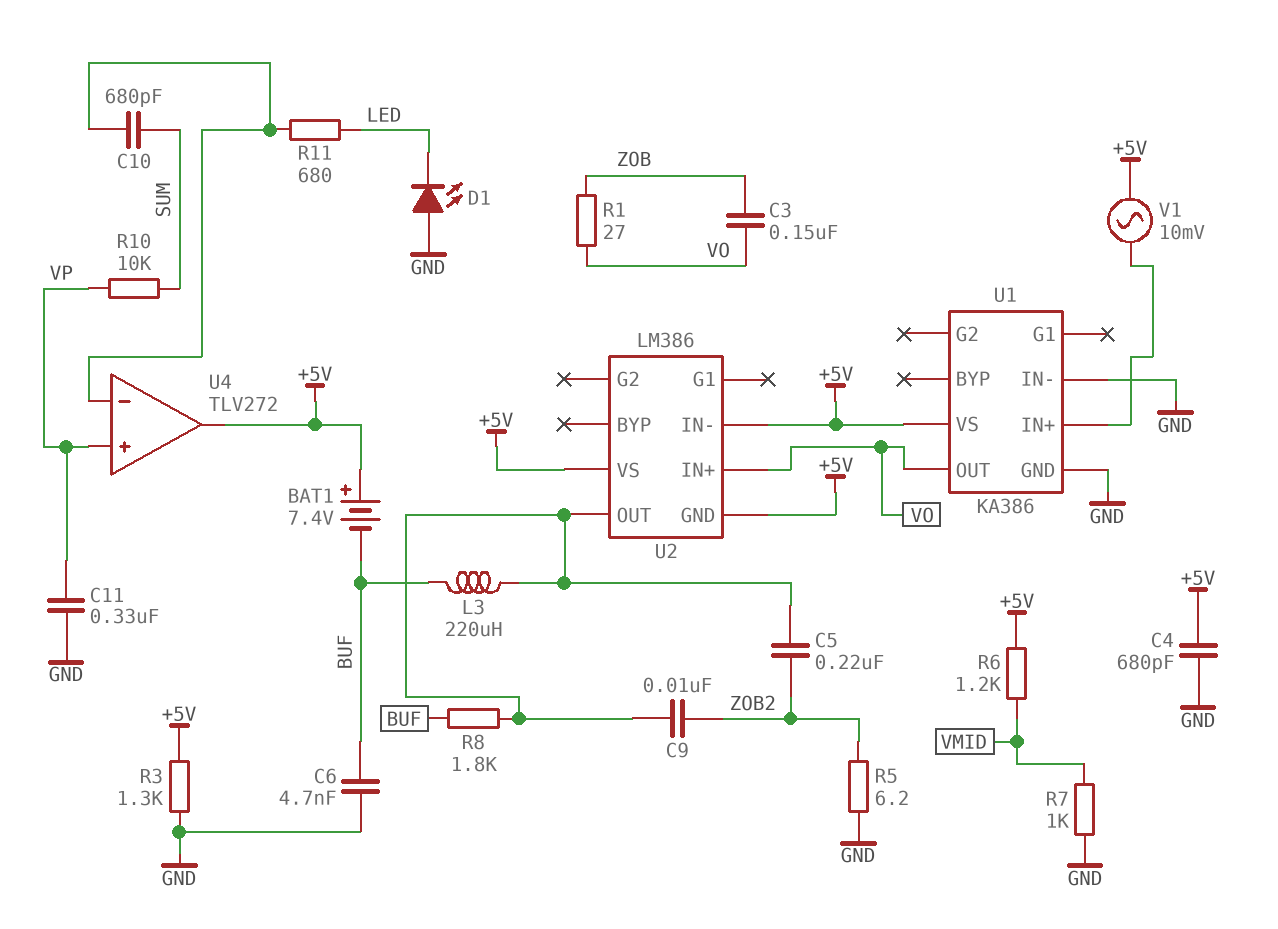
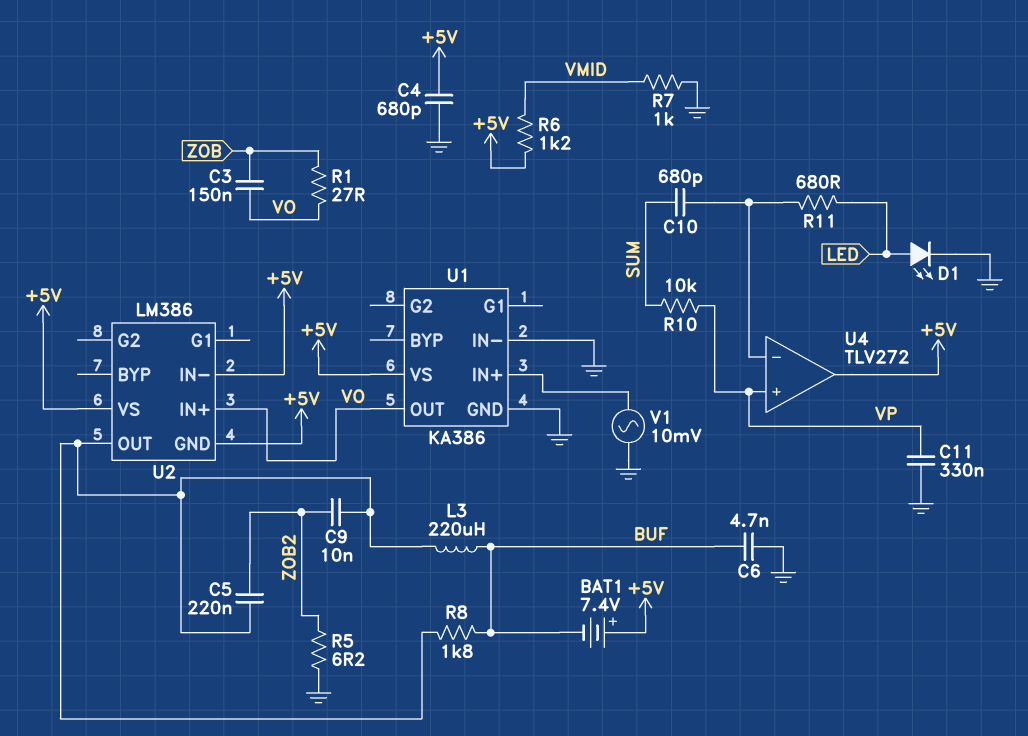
D1: LED (A GND, K LED) -> LED (A LED, K GND)
R3: 1.3k (+5V, GND) -> none
V1: AC 10mV (+5V, U1/IN+) -> AC 10mV (GND, U1/IN+)

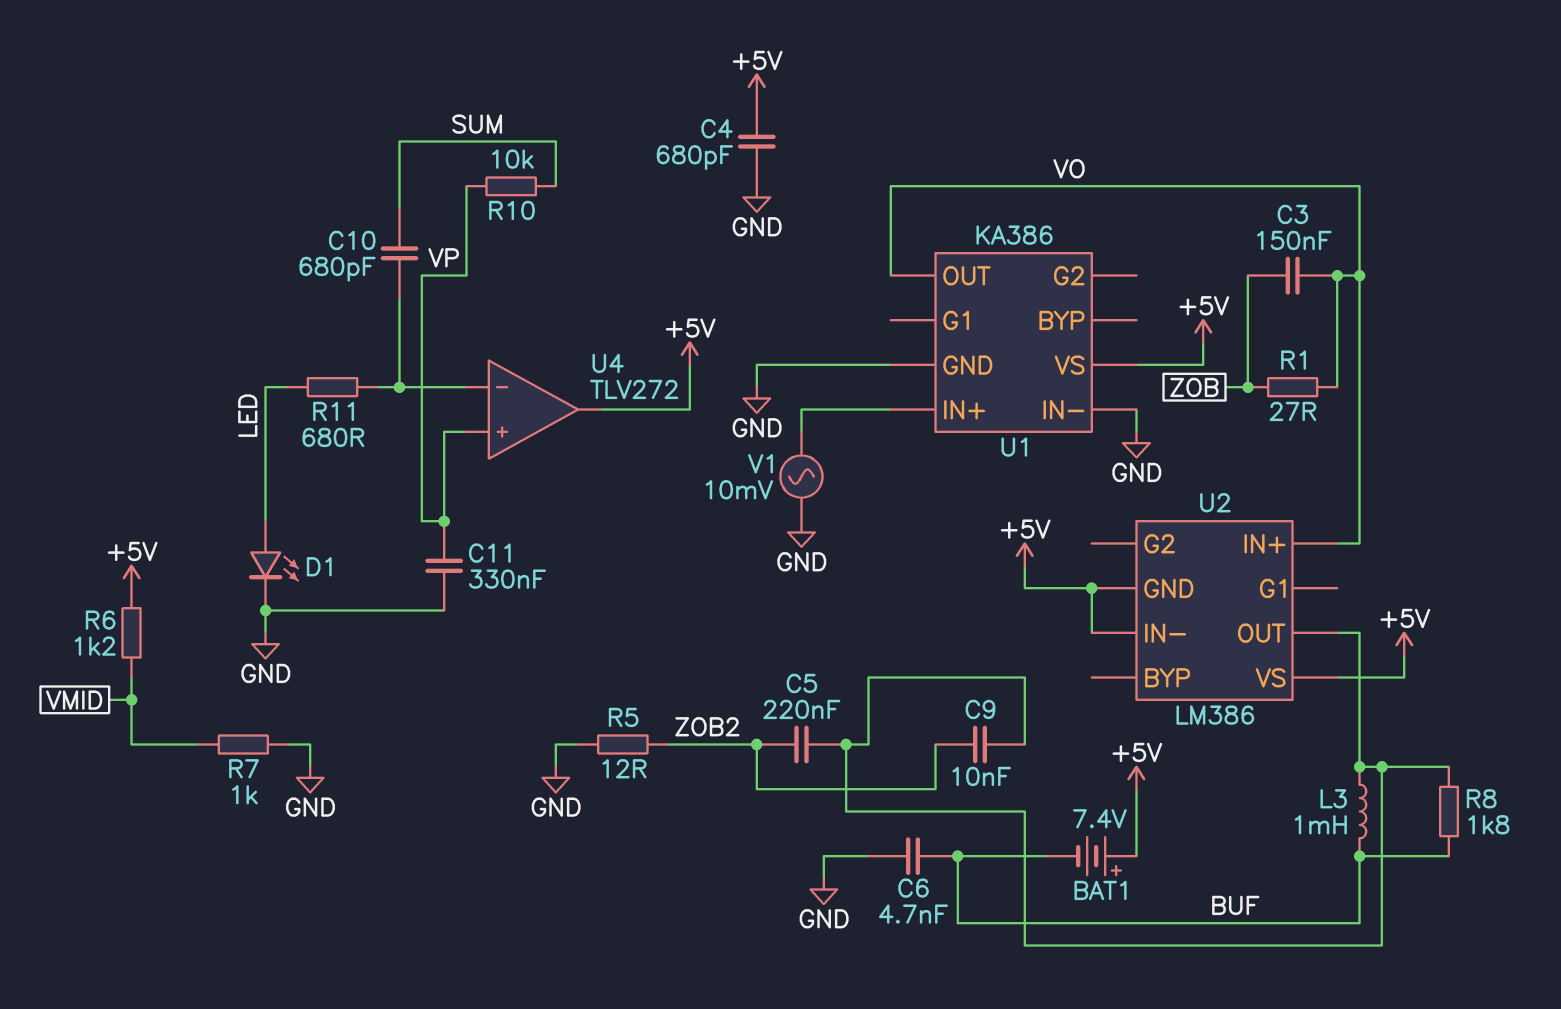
L3: 220uH (BUF, U2/OUT) -> 1mH (BUF, U2/OUT)
R5: 6.2 (GND, ZOB2) -> 12 (GND, ZOB2)

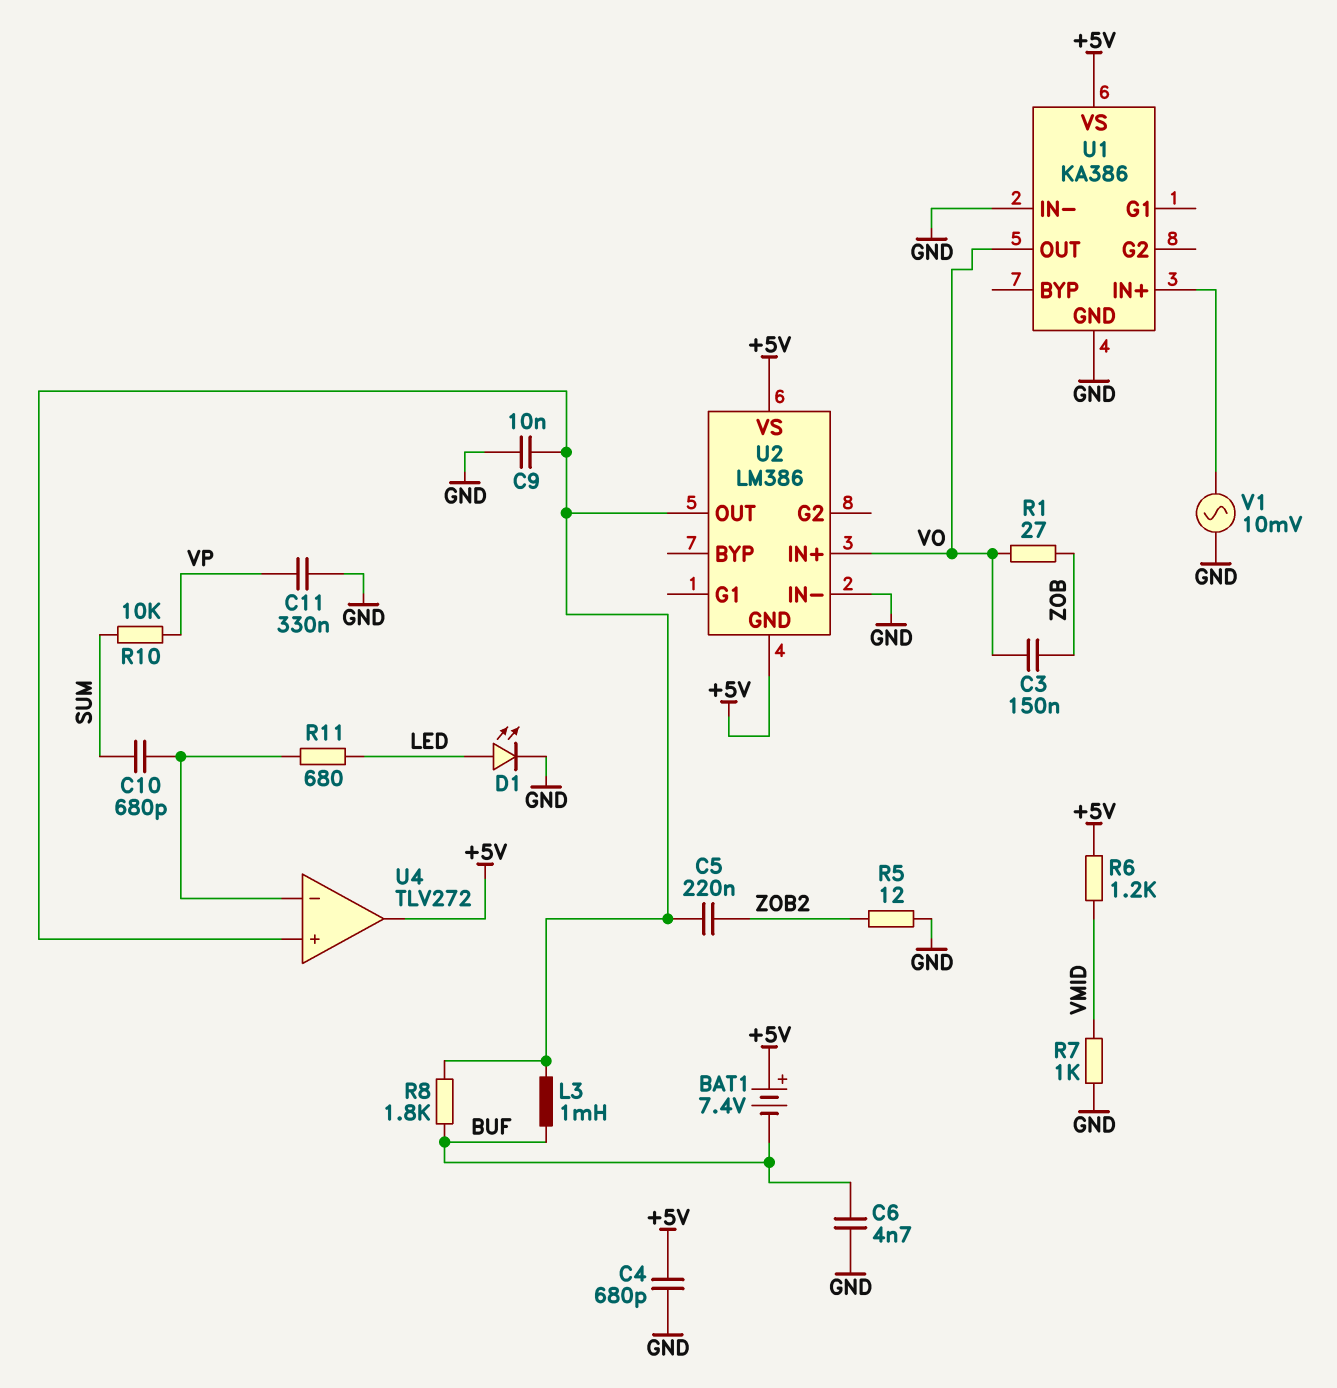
C9: 10nF (U2/OUT, ZOB2) -> 10nF (GND, U2/OUT)
U2 pin IN-: +5V -> GND
U4 pin in+: VP -> U2/OUT

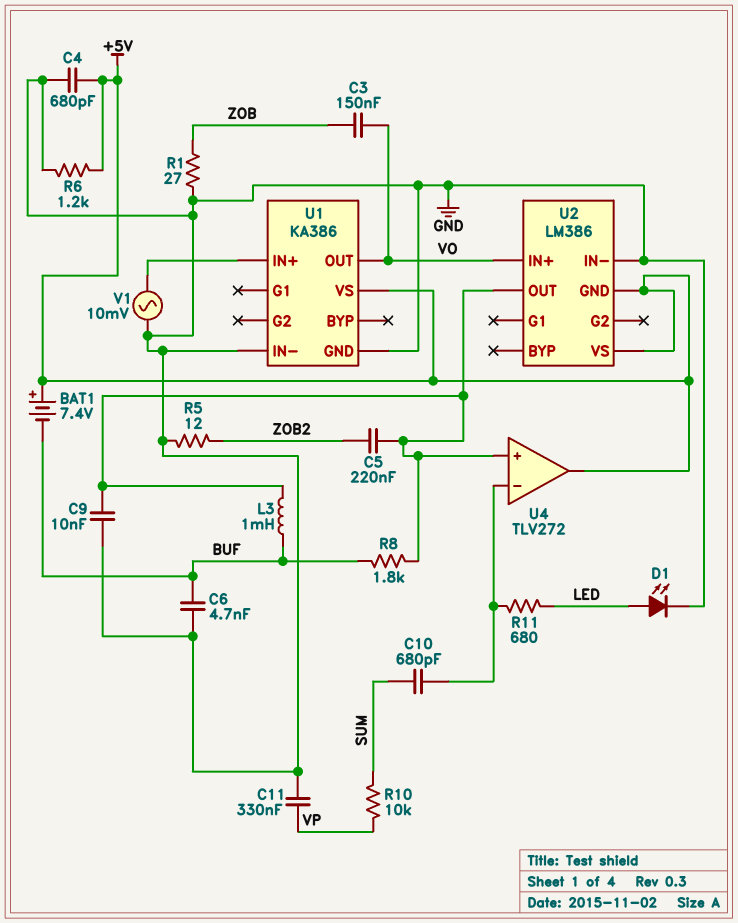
R1: 27 (VO, ZOB) -> 27 (GND, ZOB)
R6: 1.2k (+5V, VMID) -> 1.2k (+5V, GND)
R7: 1k (GND, VMID) -> none

